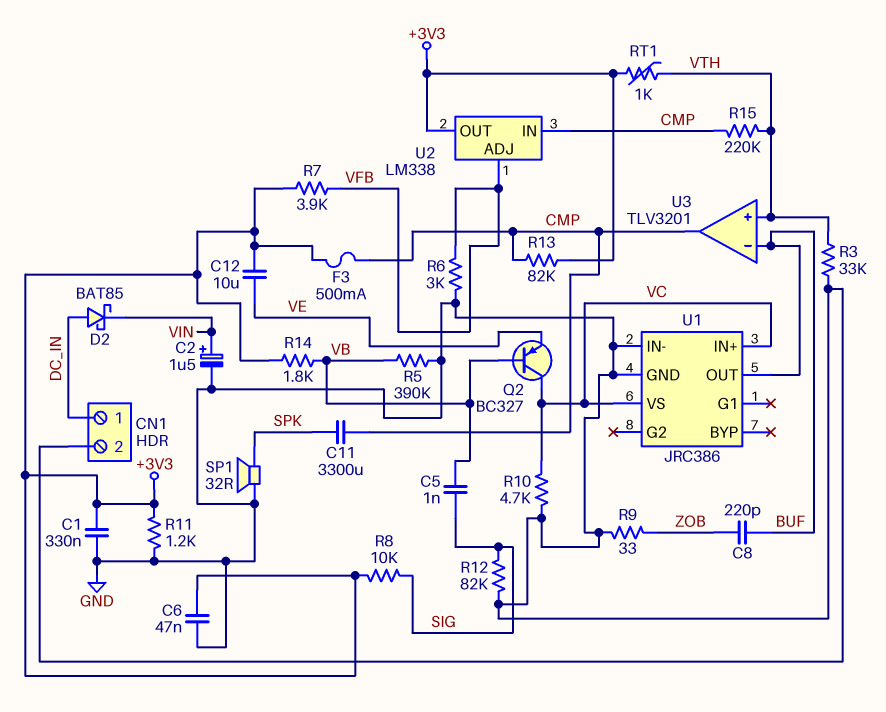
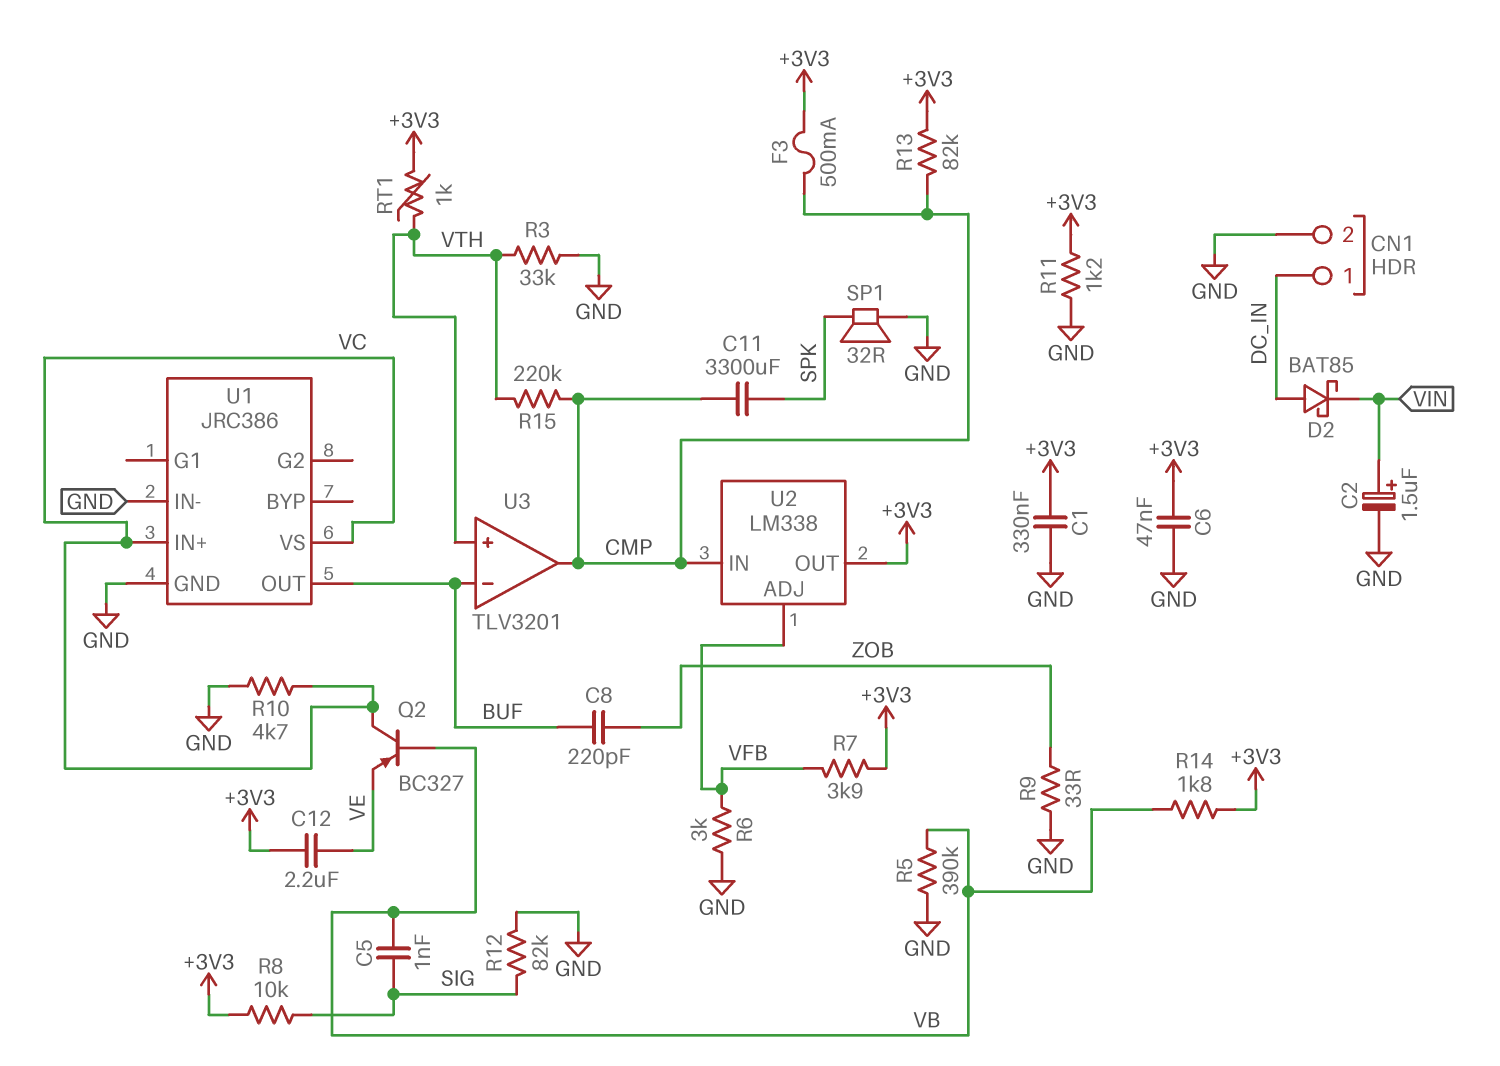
C12: 10uF (+3V3, VE) -> 2.2uF (+3V3, VE)

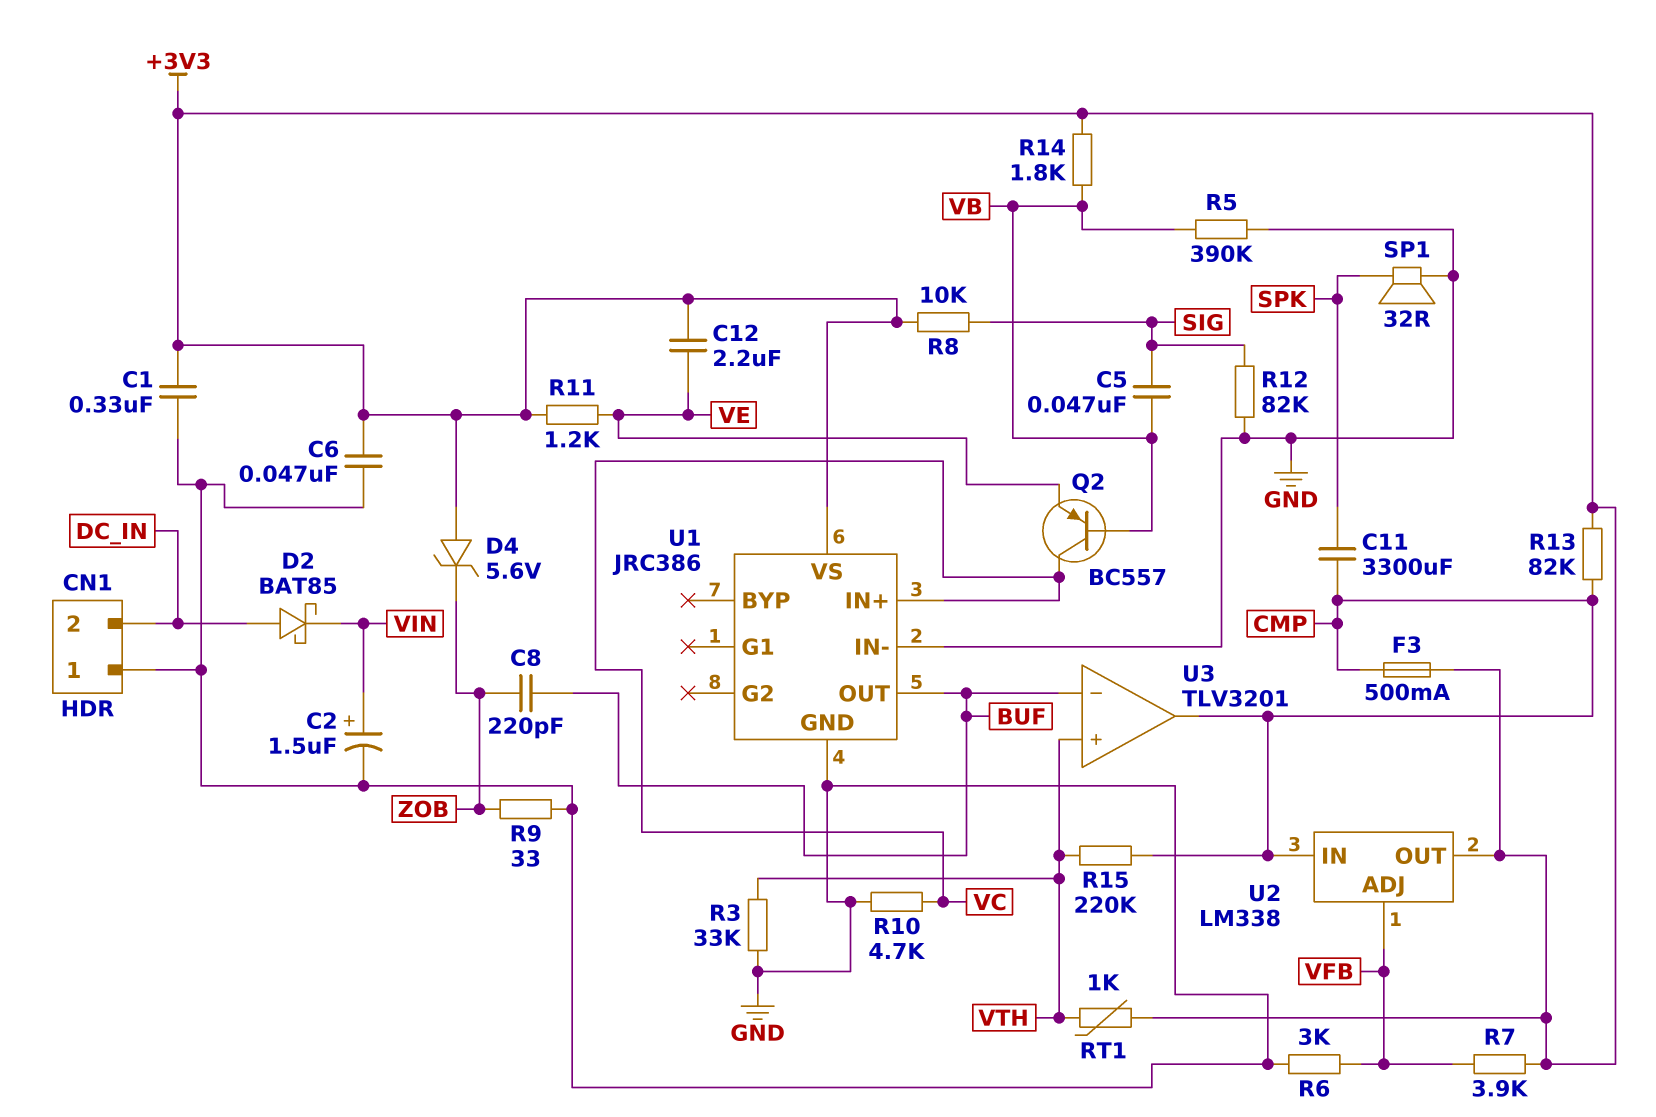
C5: 1nF (SIG, VB) -> 47nF (SIG, VB)
CN1 pin 1: DC_IN -> GND
CN1 pin 2: GND -> DC_IN
D4: none -> zener 5.6V (A +3V3, K ZOB)
Q2: PNP BC327 (B VB, C VC, E VE) -> PNP BC557 (B VB, C VC, E VE)
R11: 1.2k (+3V3, GND) -> 1.2k (+3V3, VE)
U1 pin VS: VC -> +3V3

